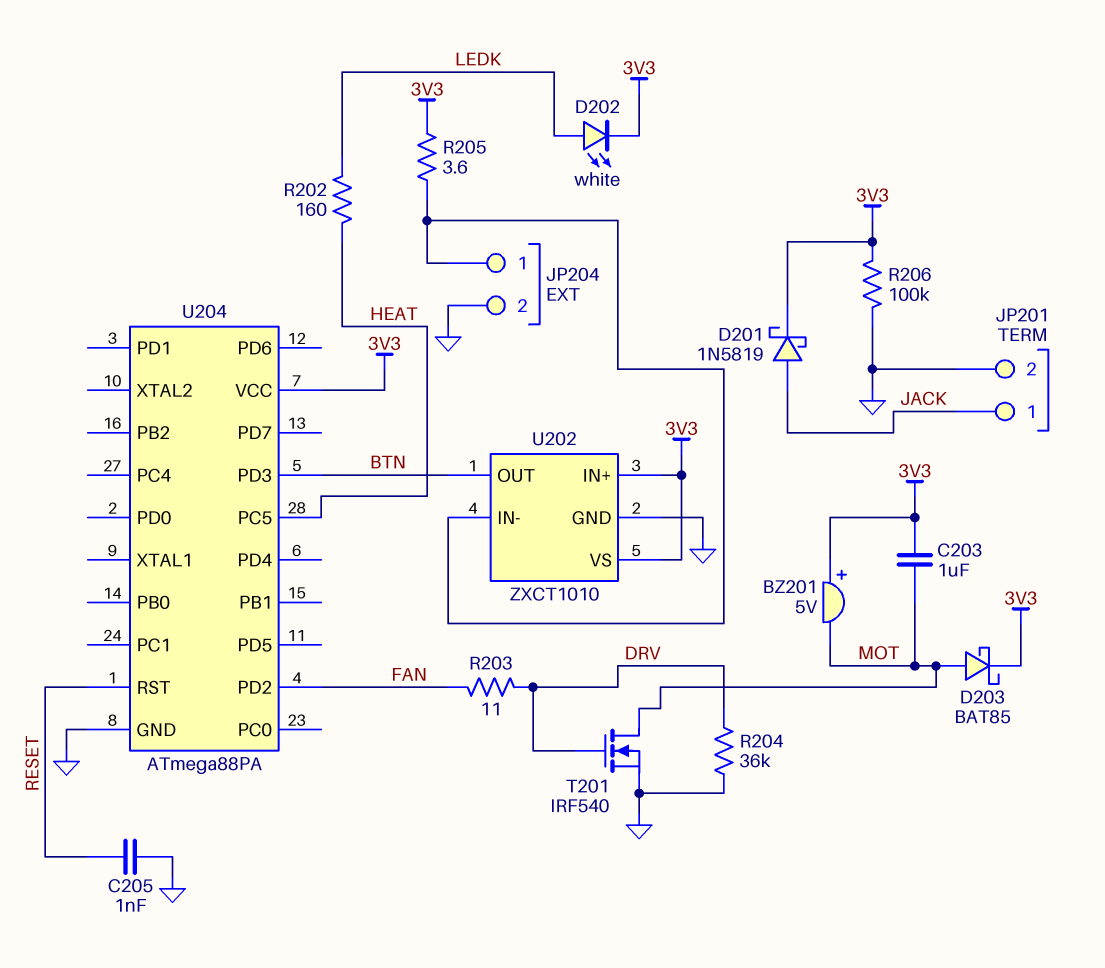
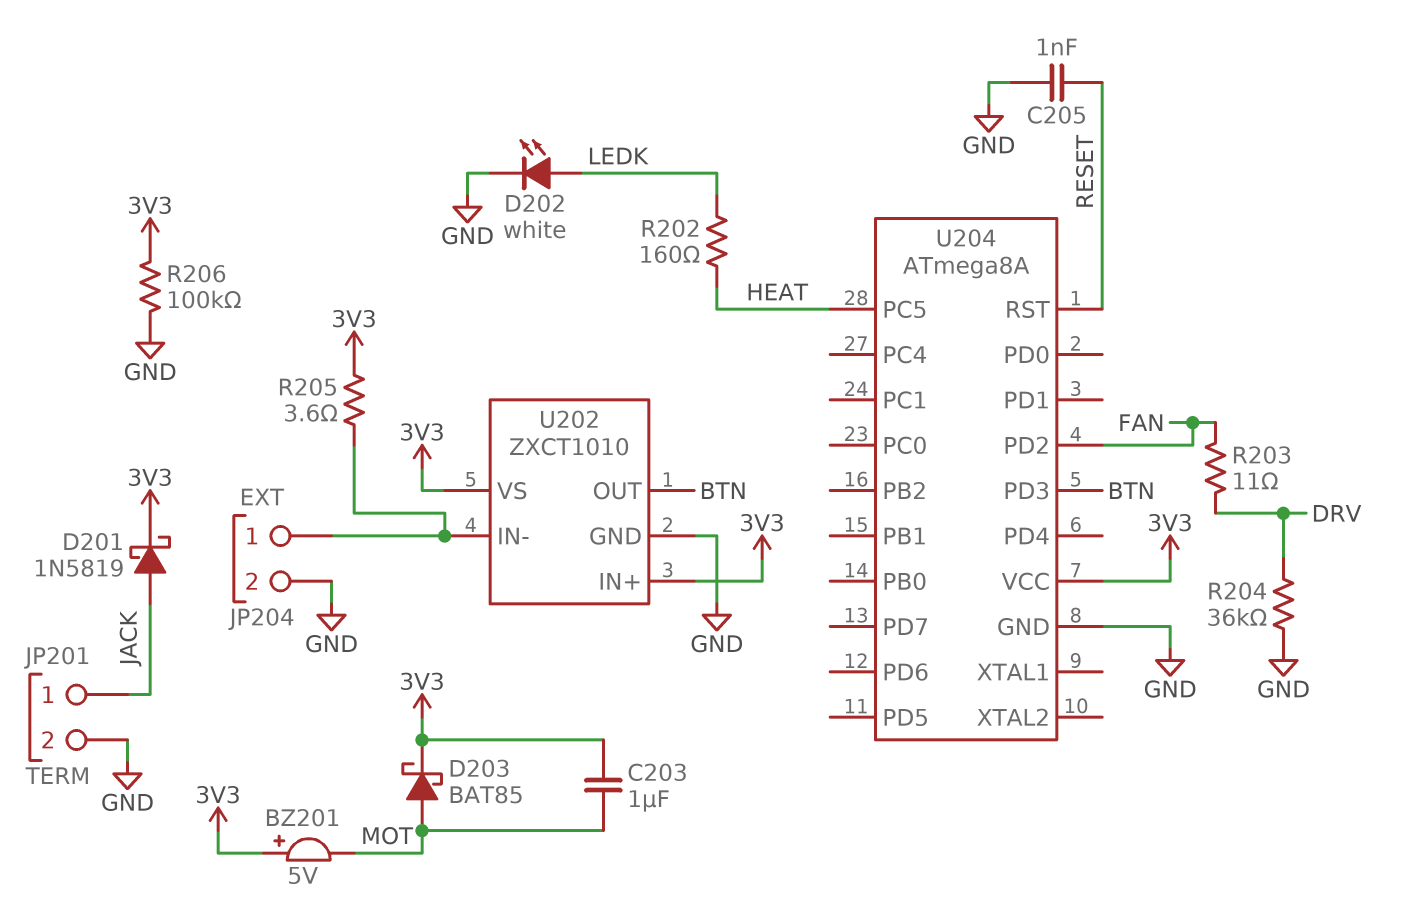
D202: LED white (A LEDK, K 3V3) -> LED white (A LEDK, K GND)
T201: NMOS IRF540 (G DRV, D MOT, S GND) -> none
U204: ATmega88PA -> ATmega8A

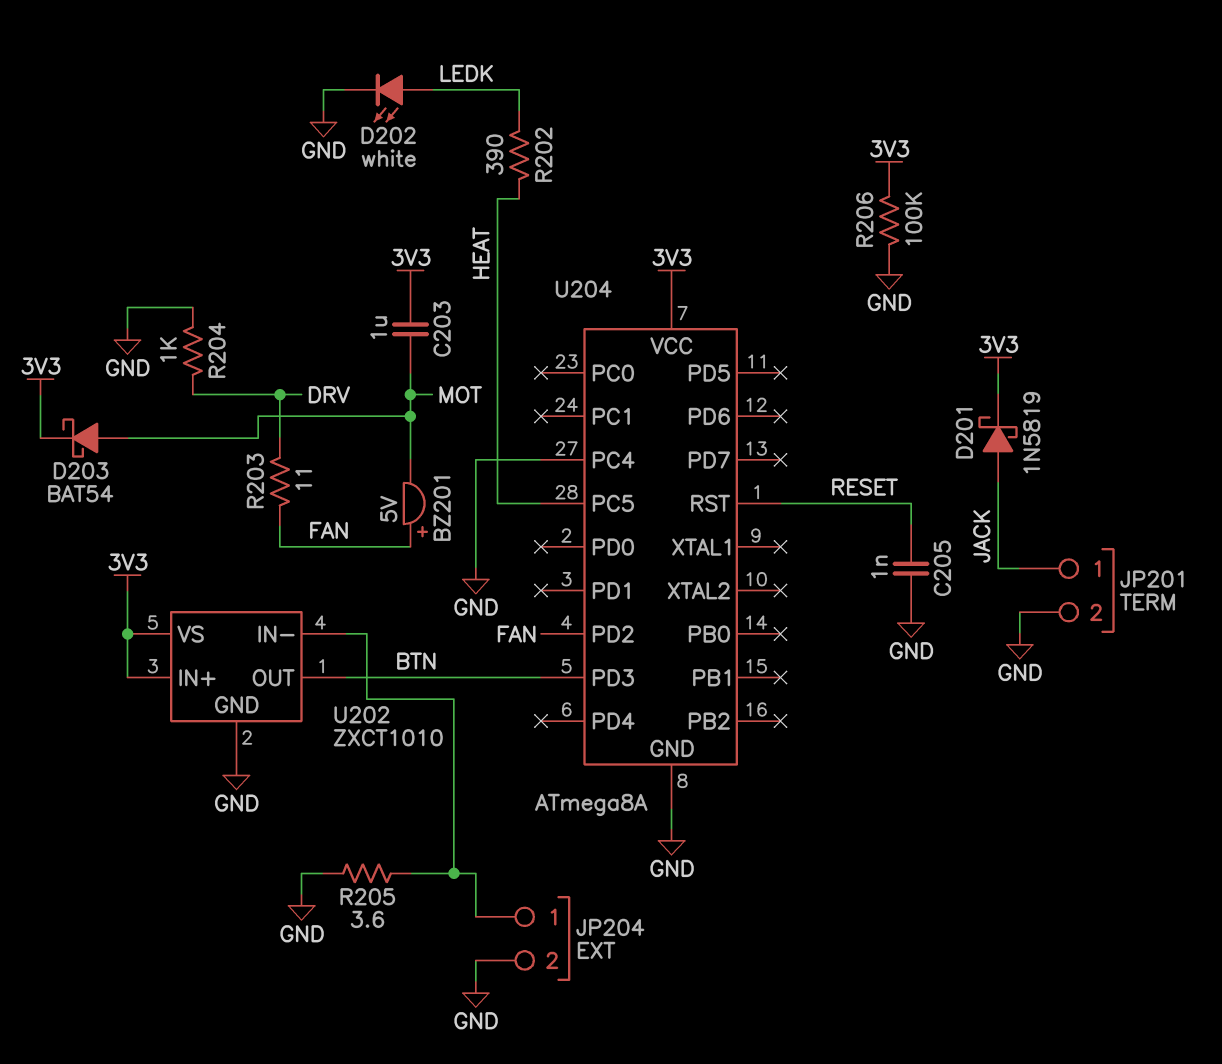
BZ201: buzzer 5V (plus 3V3, minus MOT) -> buzzer 5V (plus FAN, minus MOT)
D203: schottky BAT85 (A MOT, K 3V3) -> schottky BAT54 (A MOT, K 3V3)
R202: 160 (HEAT, LEDK) -> 390 (HEAT, LEDK)
R204: 36k (DRV, GND) -> 1k (DRV, GND)
R205: 3.6 (3V3, JP204/1) -> 3.6 (GND, JP204/1)
U204 pin PC4: none -> GND

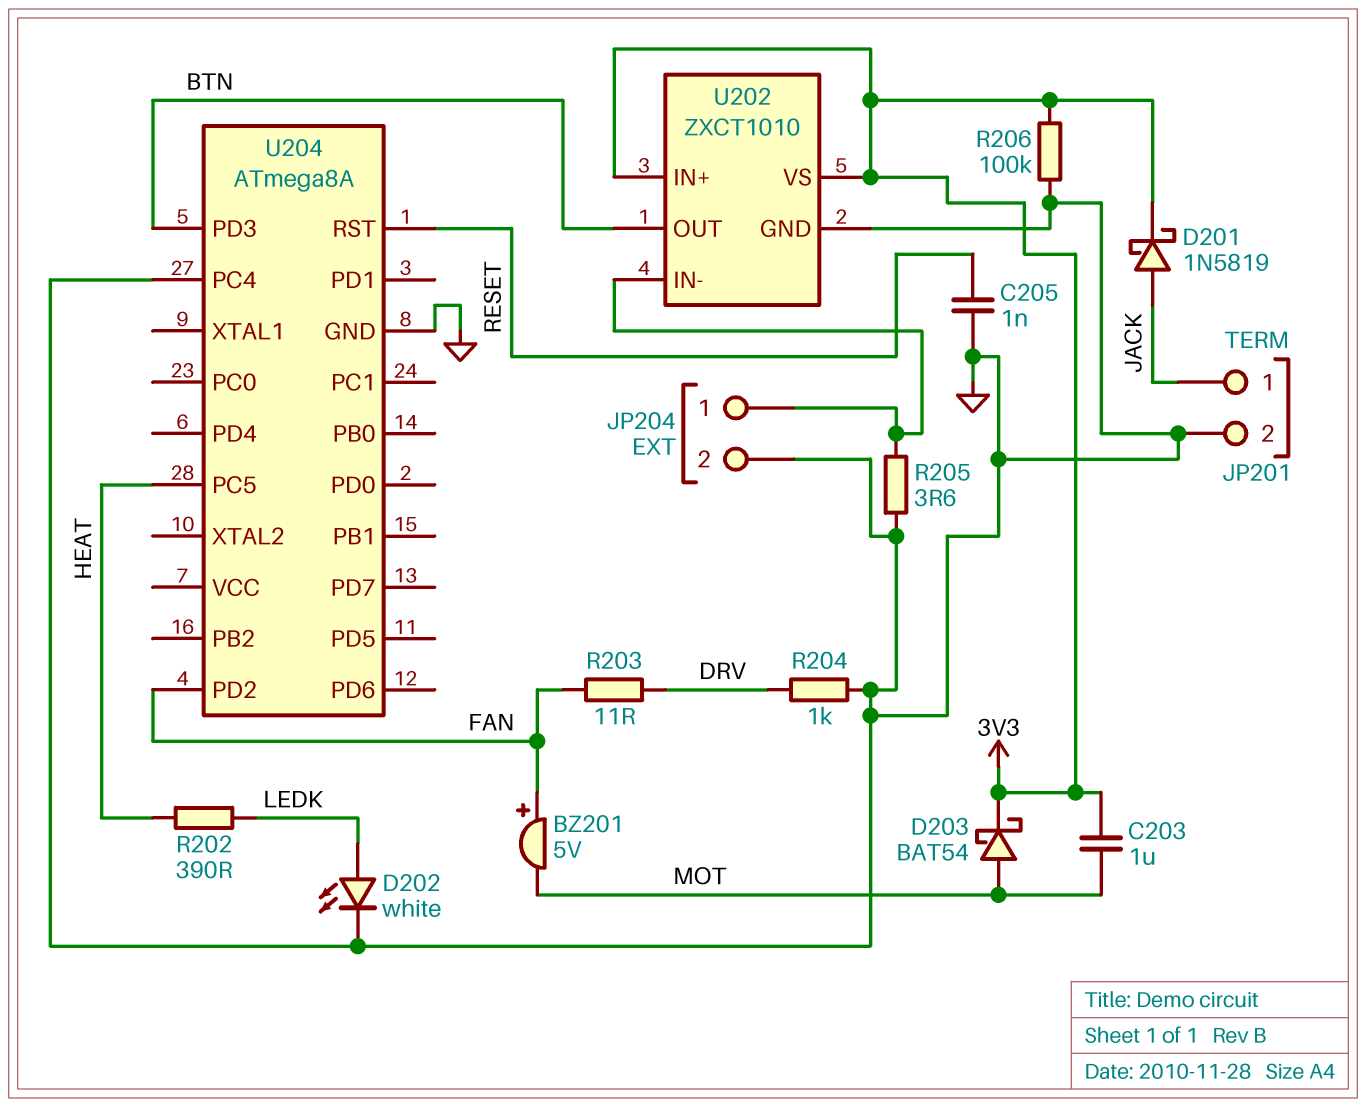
U204 pin VCC: 3V3 -> none

